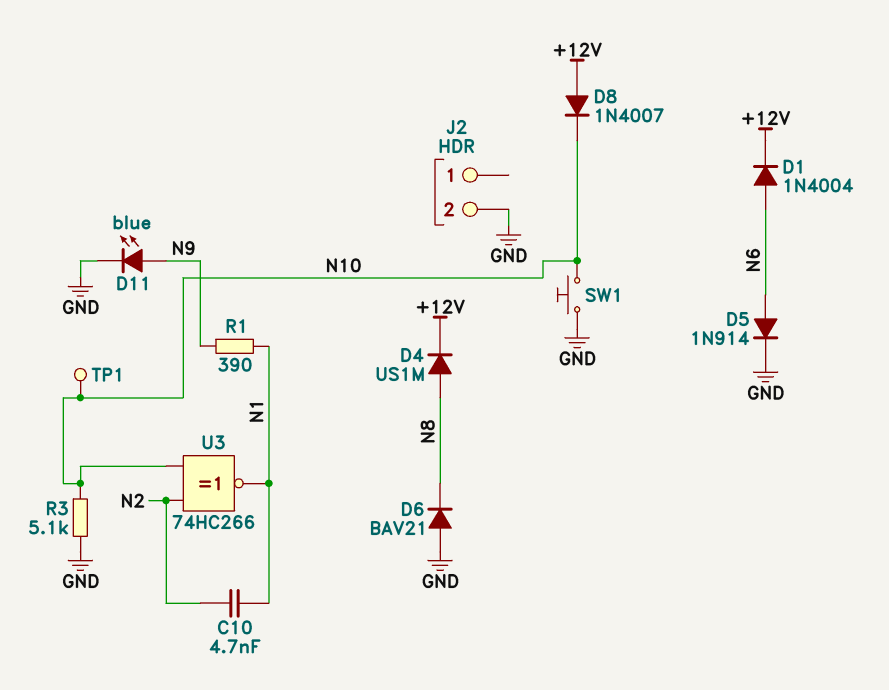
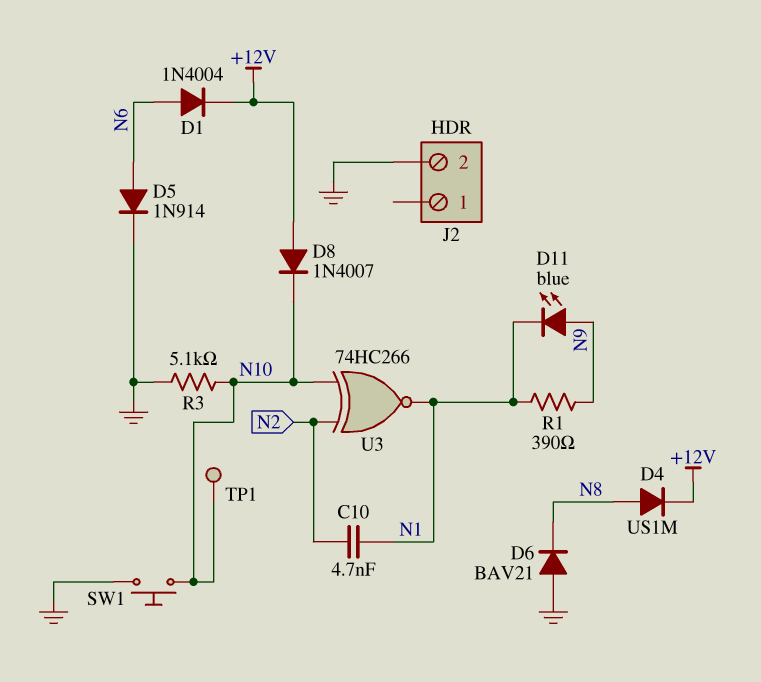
D11: LED blue (A N9, K GND) -> LED blue (A N9, K N1)

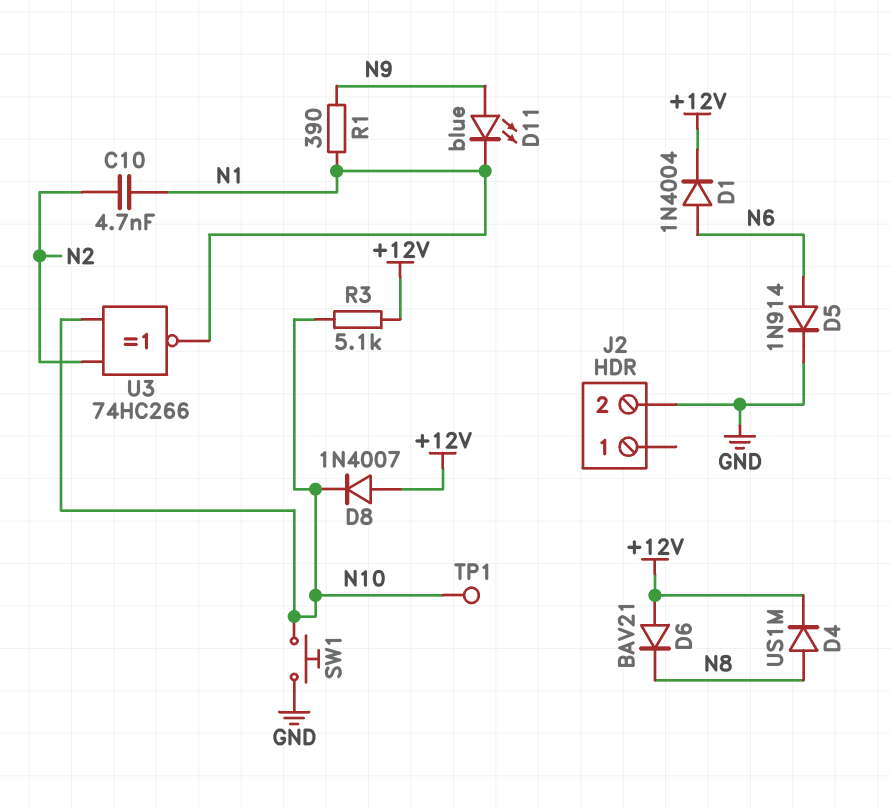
D6: diode BAV21 (A GND, K N8) -> diode BAV21 (A +12V, K N8)
R3: 5.1k (GND, N10) -> 5.1k (+12V, N10)

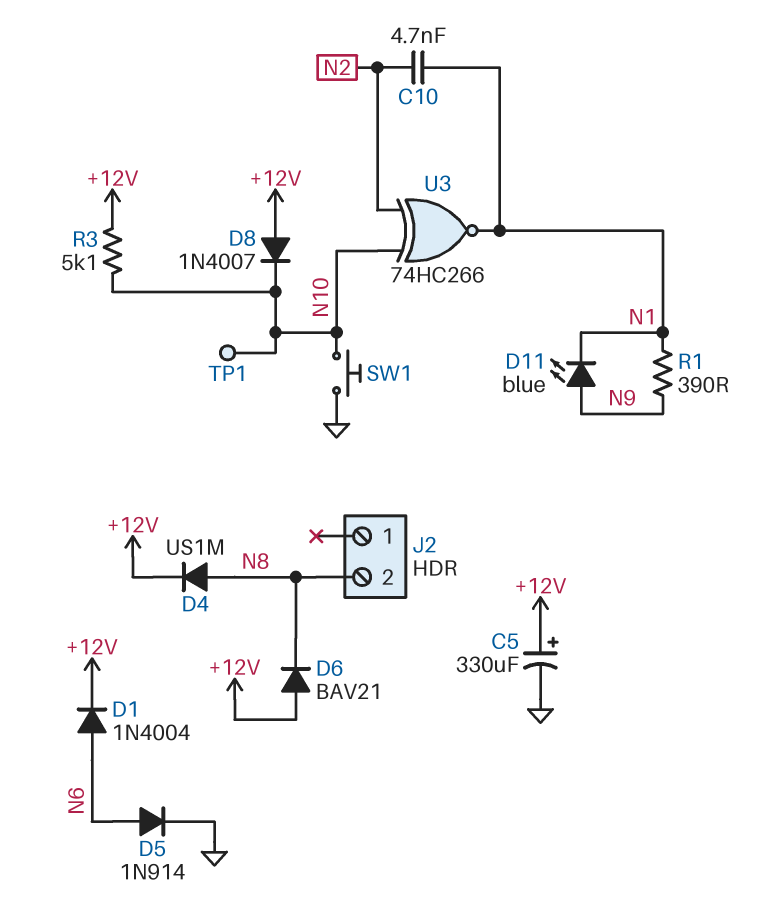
C5: none -> 330uF (plus +12V, minus GND)
J2 pin 2: GND -> N8

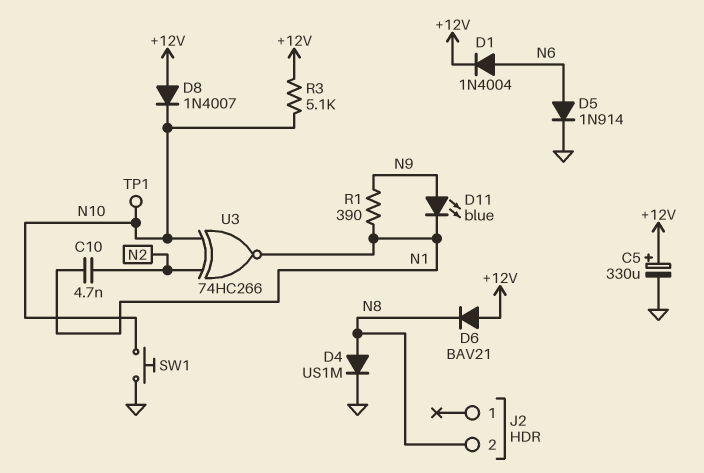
D4: diode US1M (A N8, K +12V) -> diode US1M (A N8, K GND)

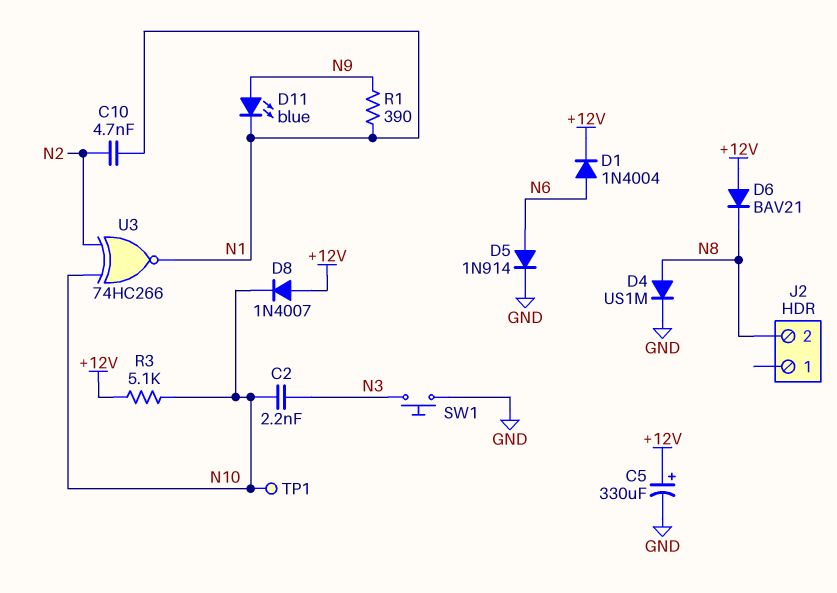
C2: none -> 2.2nF (N3, N10)
SW1: button (GND, N10) -> button (GND, N3)

